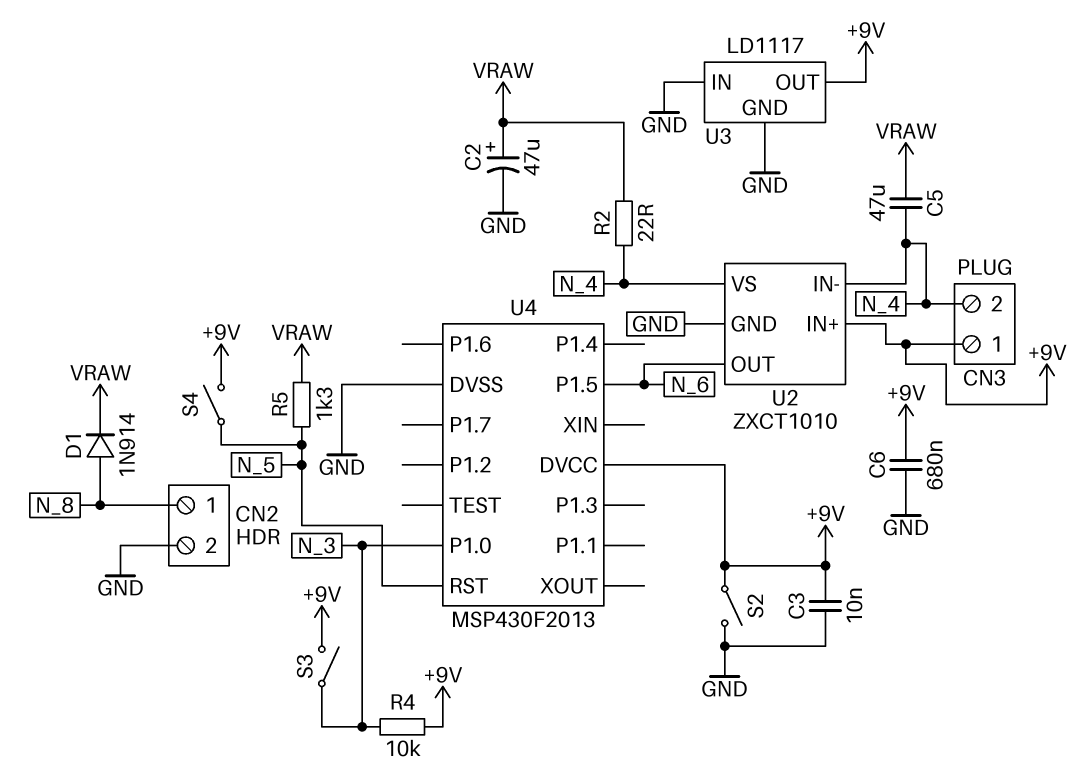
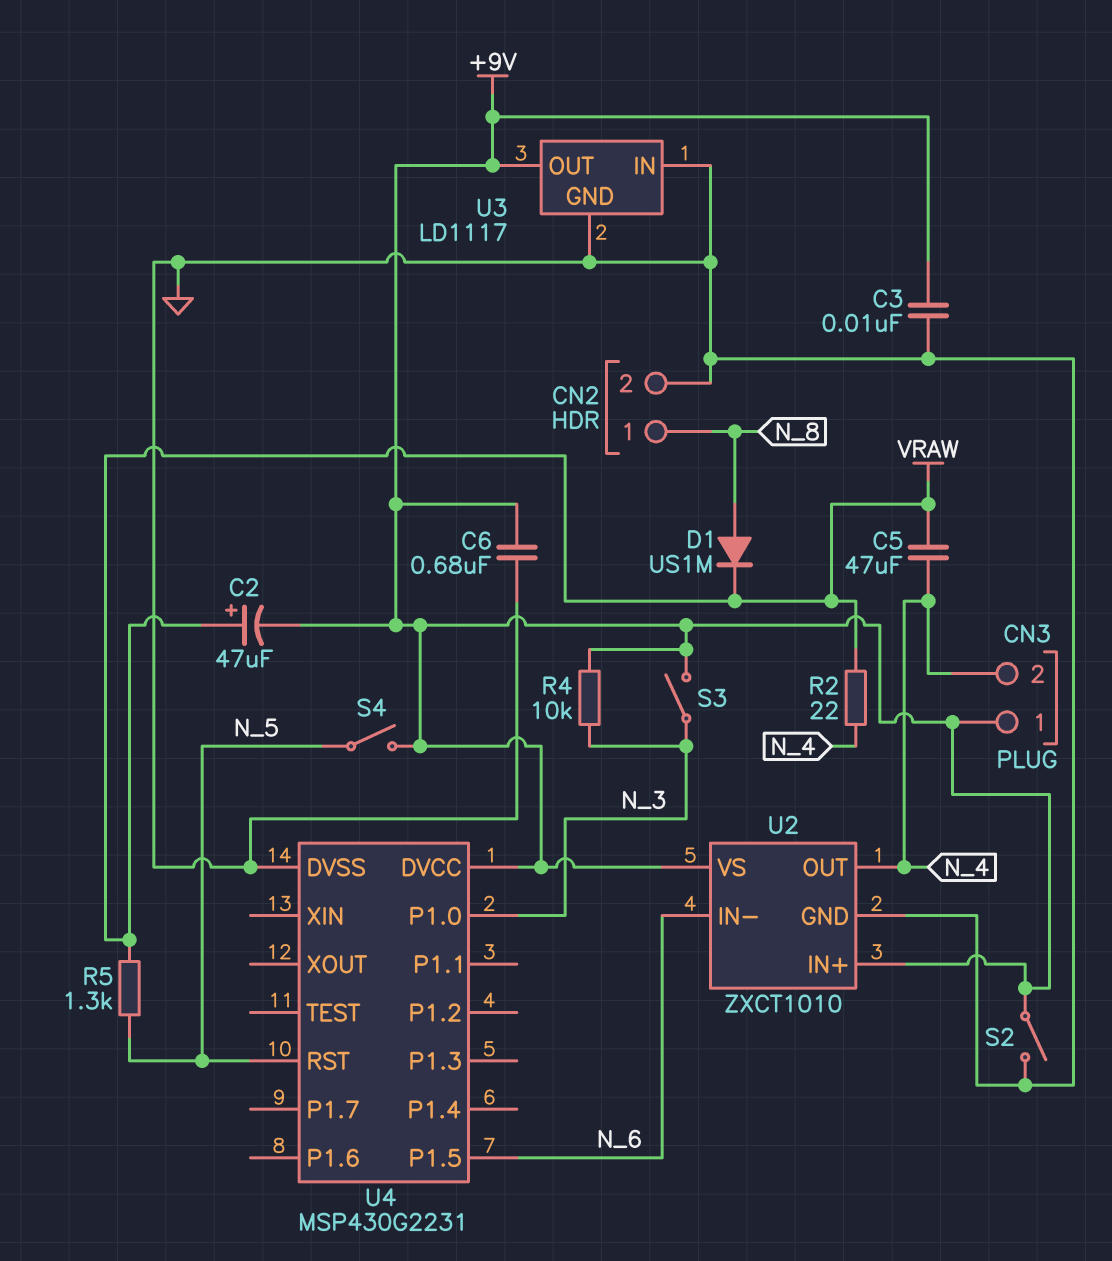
C2: 47uF (plus VRAW, minus GND) -> 47uF (plus VRAW, minus +9V)
D1: diode 1N914 (A N_8, K VRAW) -> diode US1M (A N_8, K VRAW)
U2 pin IN-: N_4 -> N_6
U2 pin OUT: N_6 -> N_4
U2 pin VS: N_4 -> +9V
U4: MSP430F2013 -> MSP430G2231

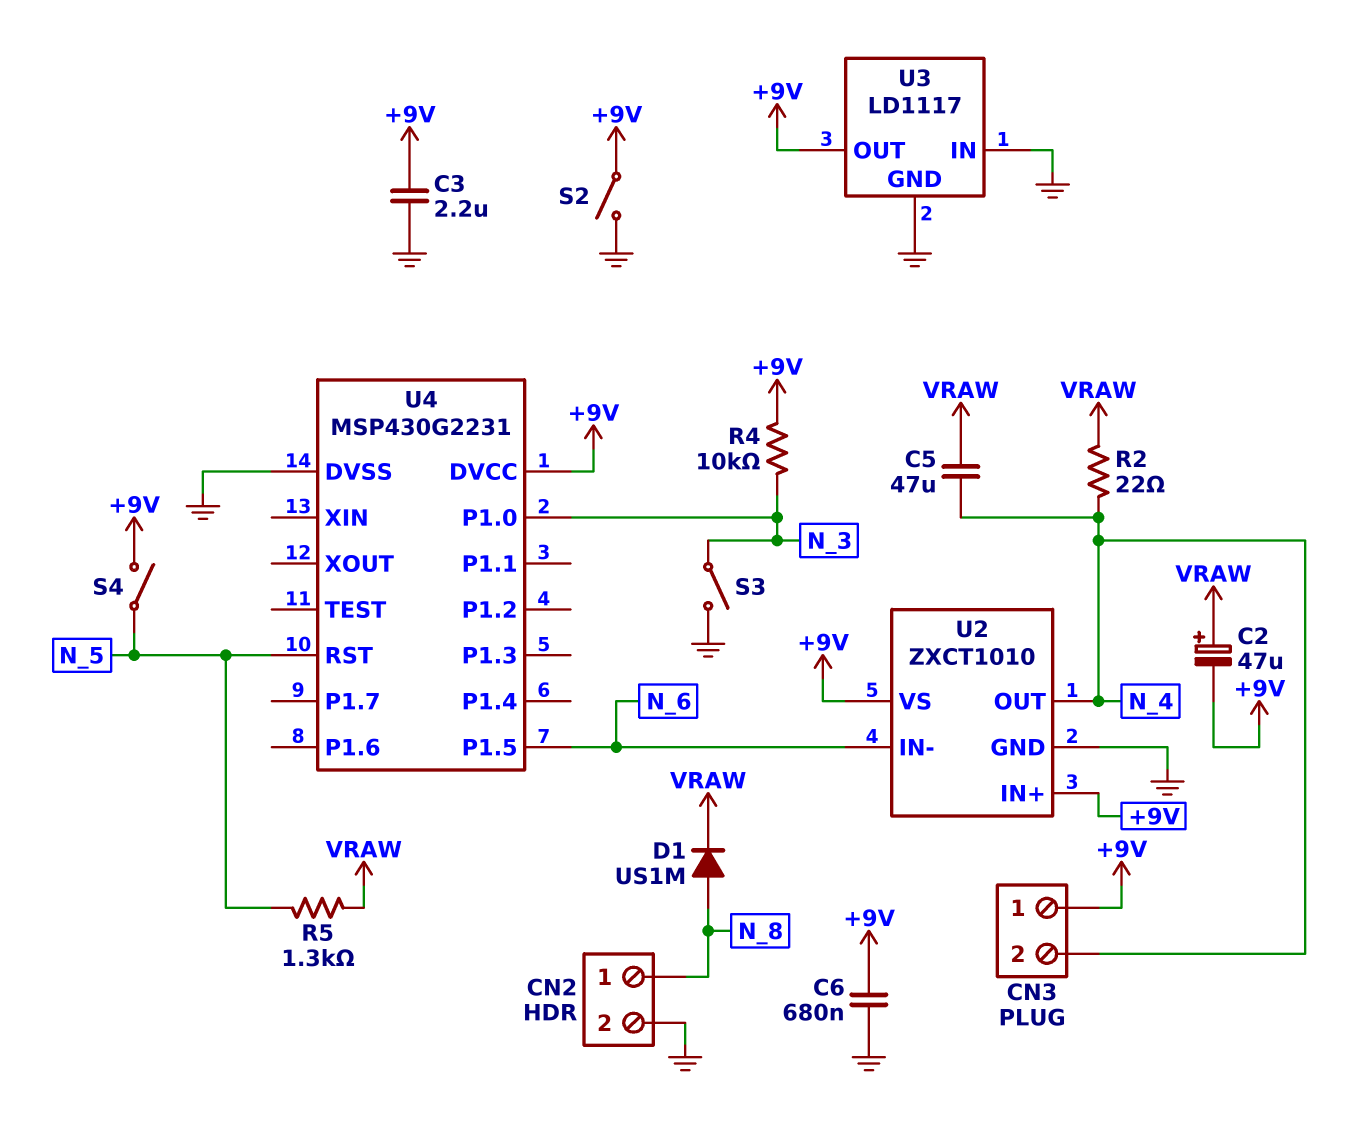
C3: 10nF (+9V, GND) -> 2.2uF (+9V, GND)
S3: switch (+9V, N_3) -> switch (GND, N_3)

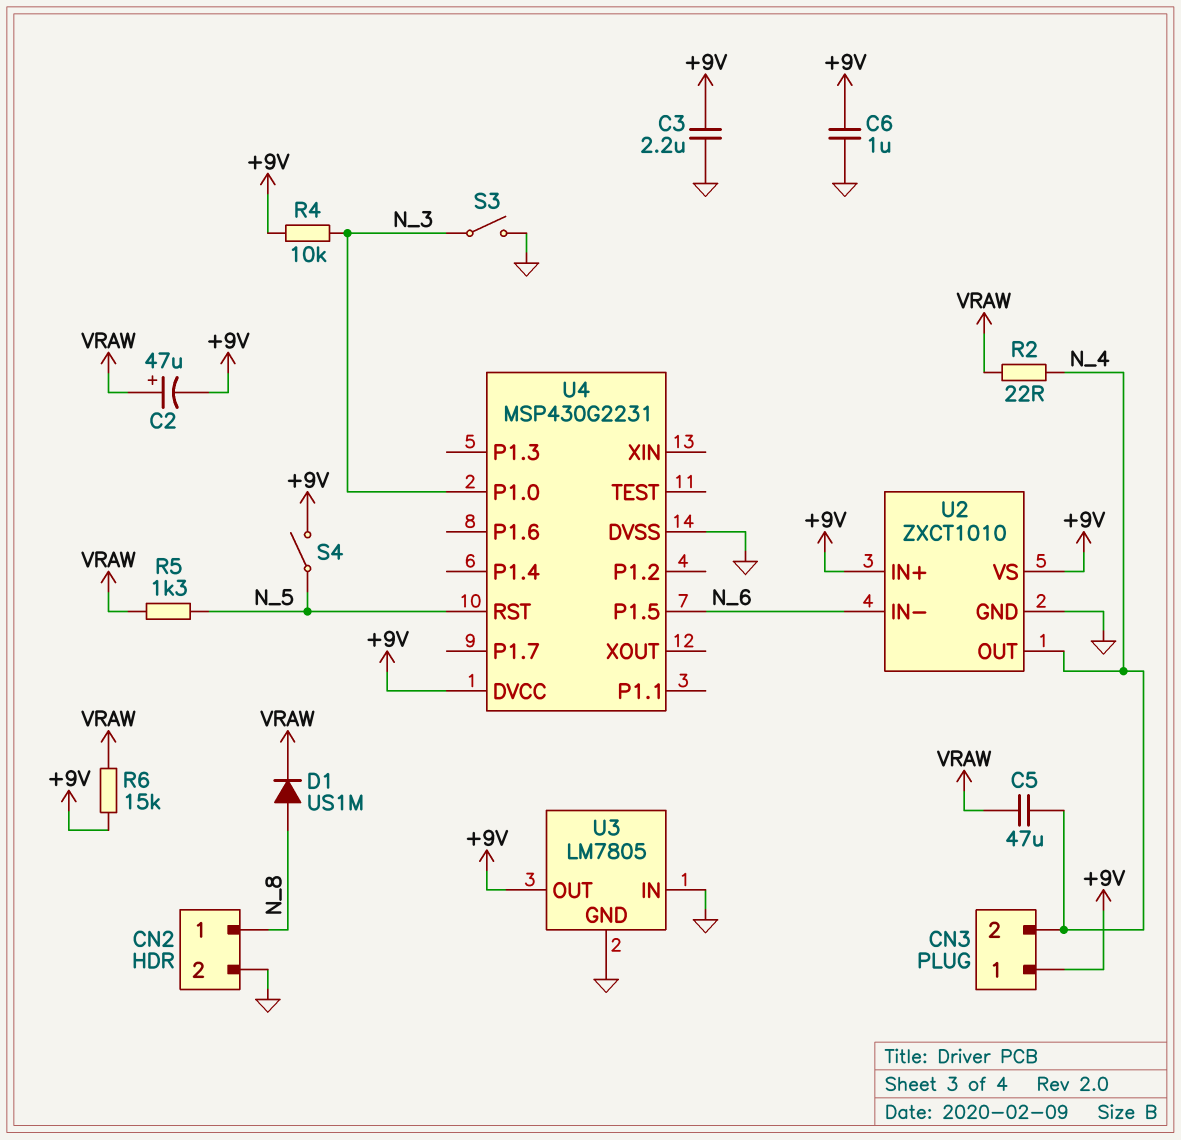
C6: 680nF (+9V, GND) -> 1uF (+9V, GND)
R6: none -> 15k (+9V, VRAW)
S2: switch (+9V, GND) -> none
U3: LD1117 -> LM7805

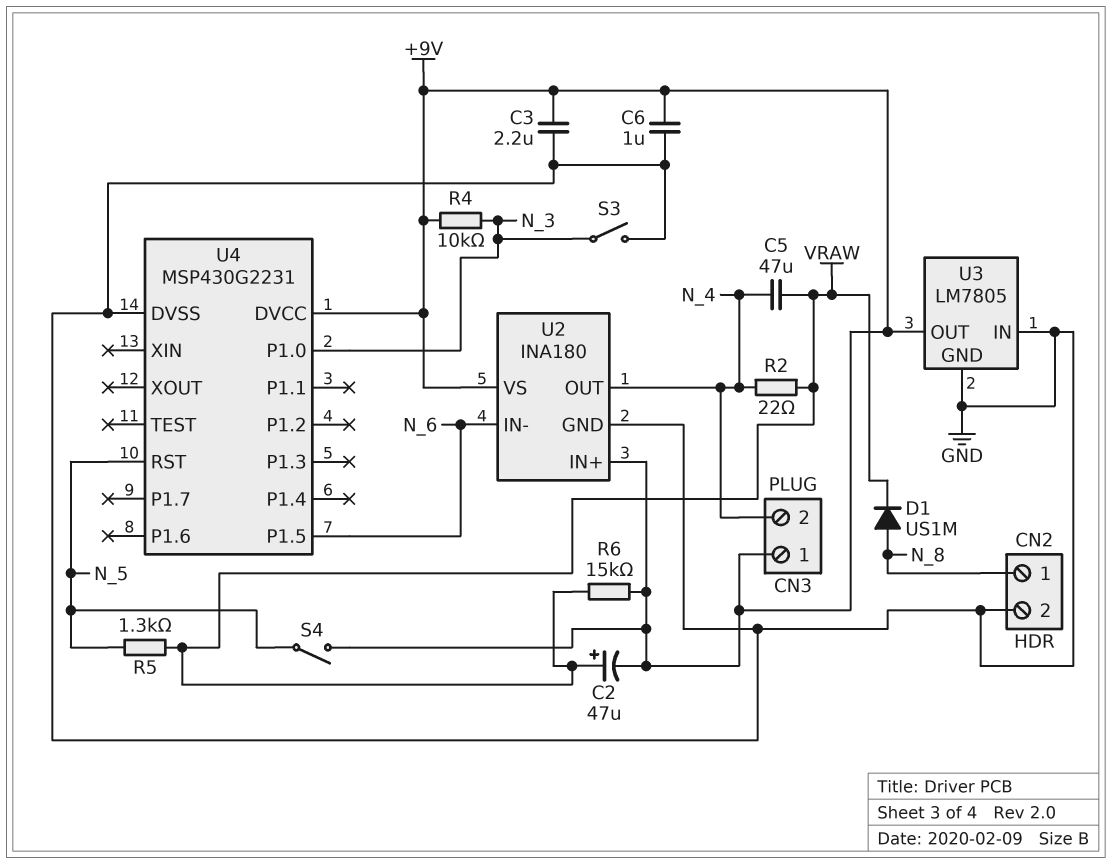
U2: ZXCT1010 -> INA180

